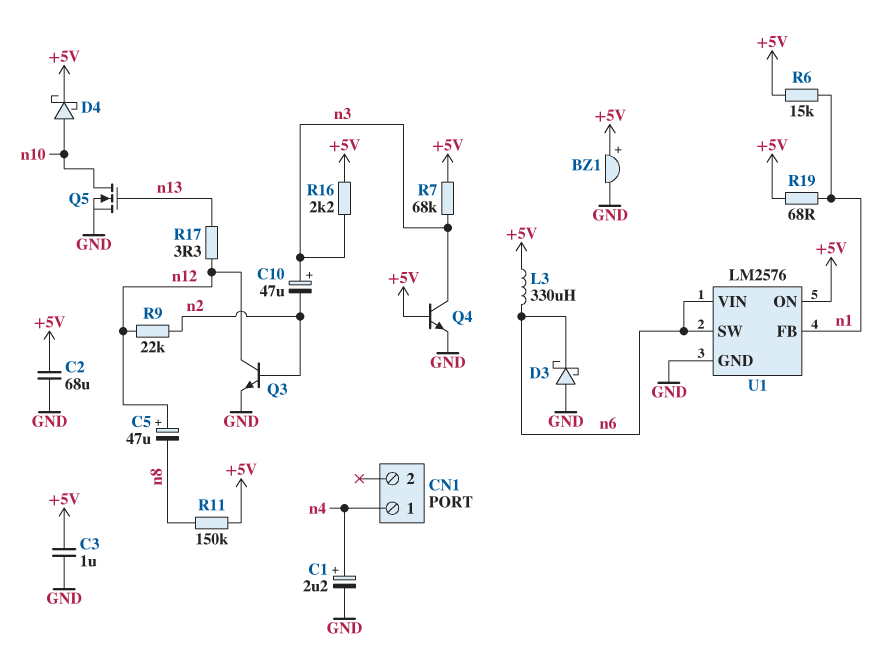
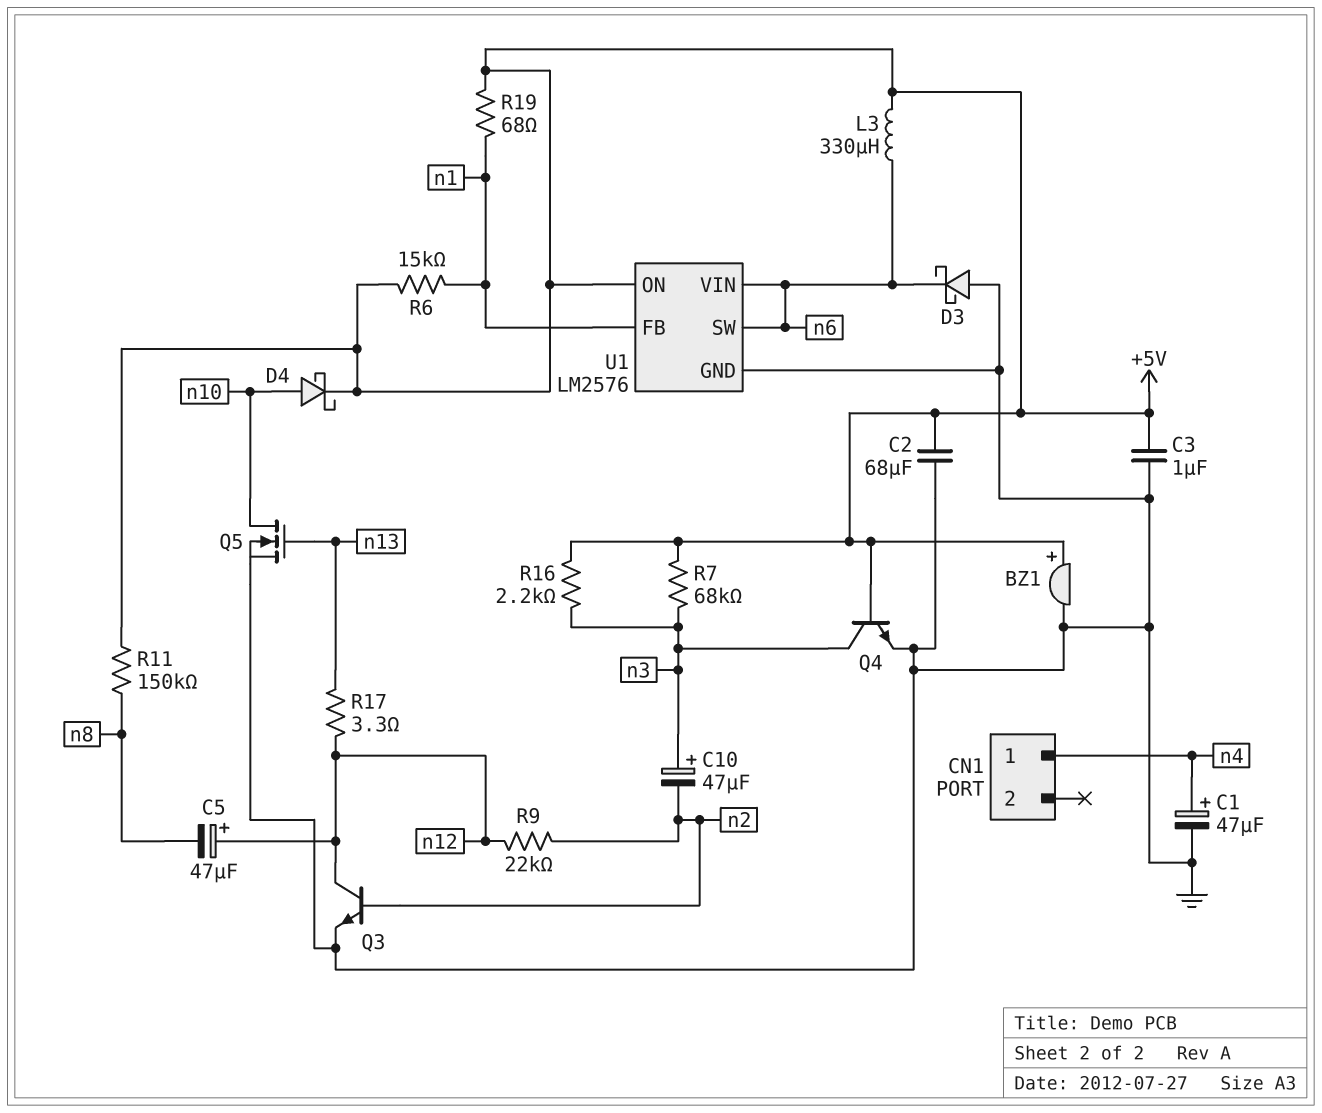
C1: 2.2uF (plus n4, minus GND) -> 47uF (plus n4, minus GND)

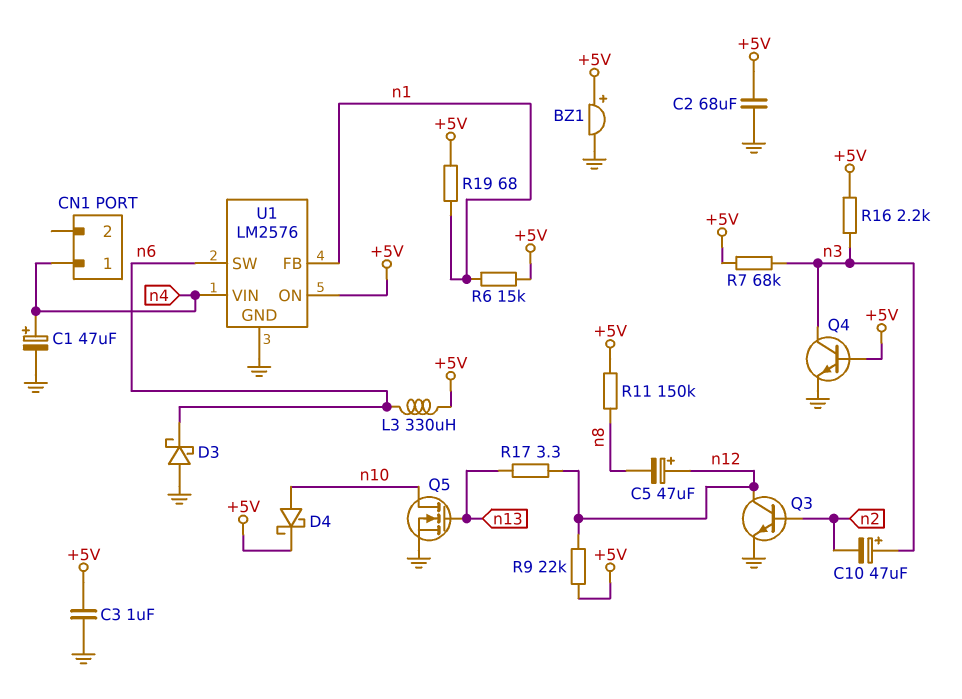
R9: 22k (n2, n12) -> 22k (+5V, n12)
U1 pin VIN: n6 -> n4

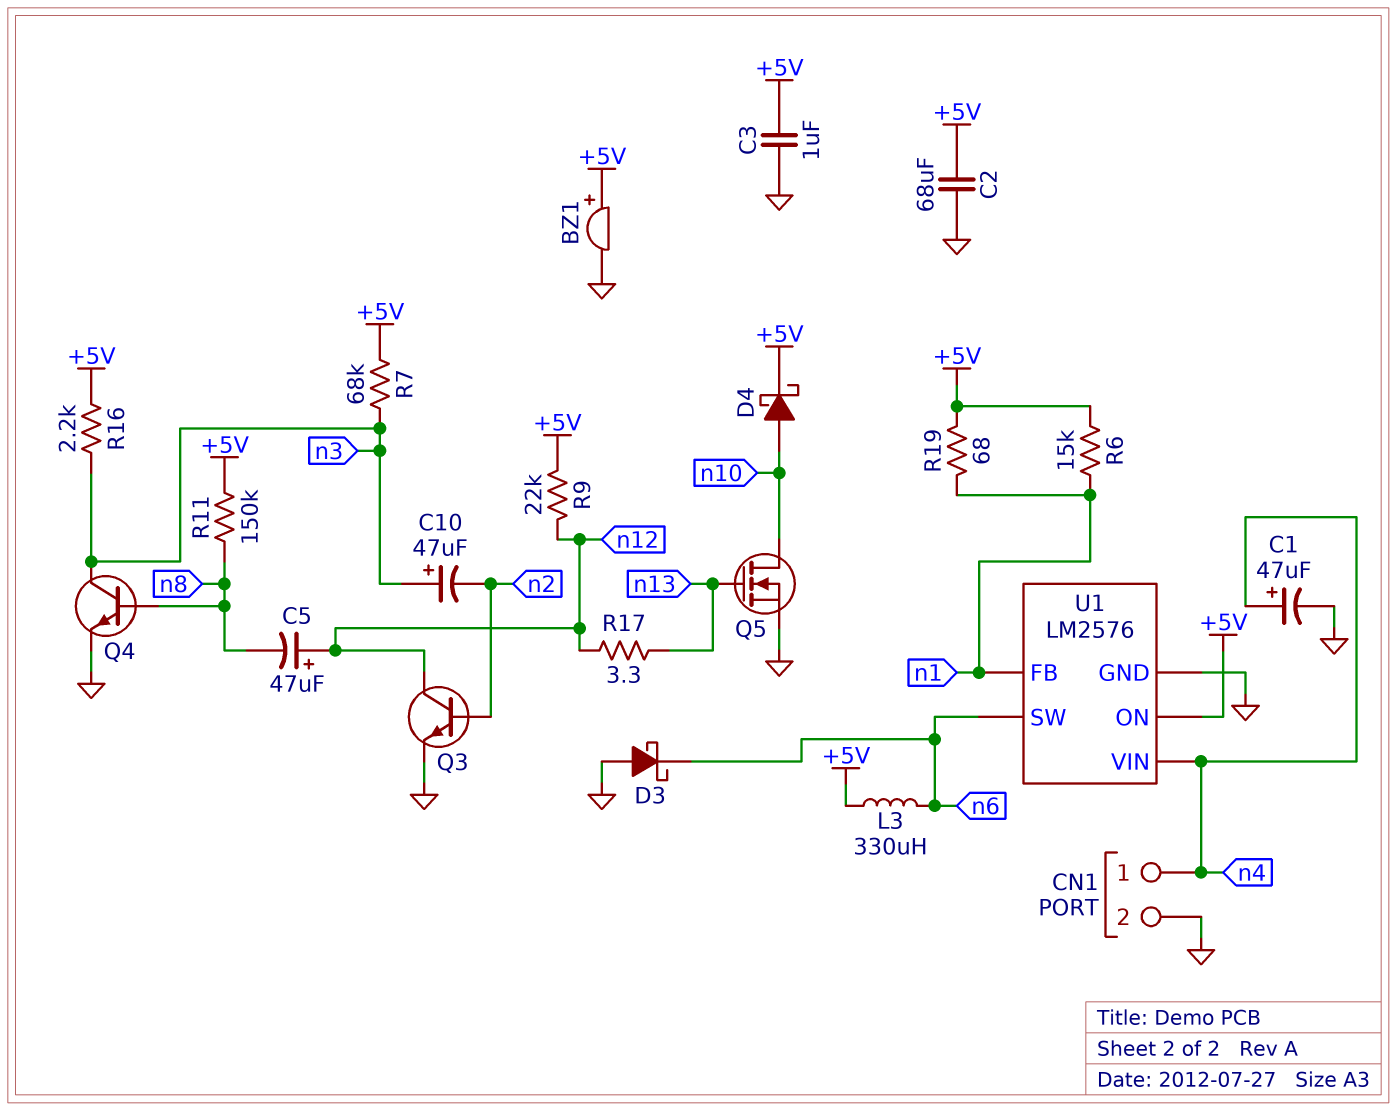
CN1 pin 2: none -> GND
Q4: NPN (B +5V, C n3, E GND) -> NPN (B n8, C n3, E GND)

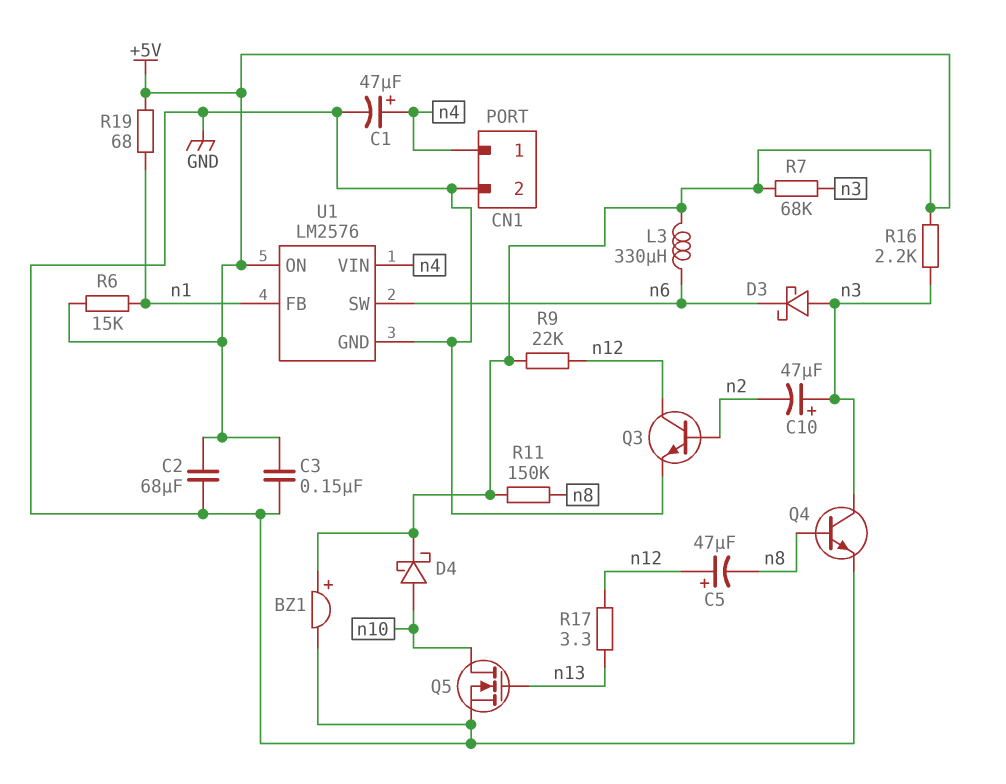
C3: 1uF (+5V, GND) -> 150nF (+5V, GND)
D3: schottky (A GND, K n6) -> schottky (A n3, K n6)

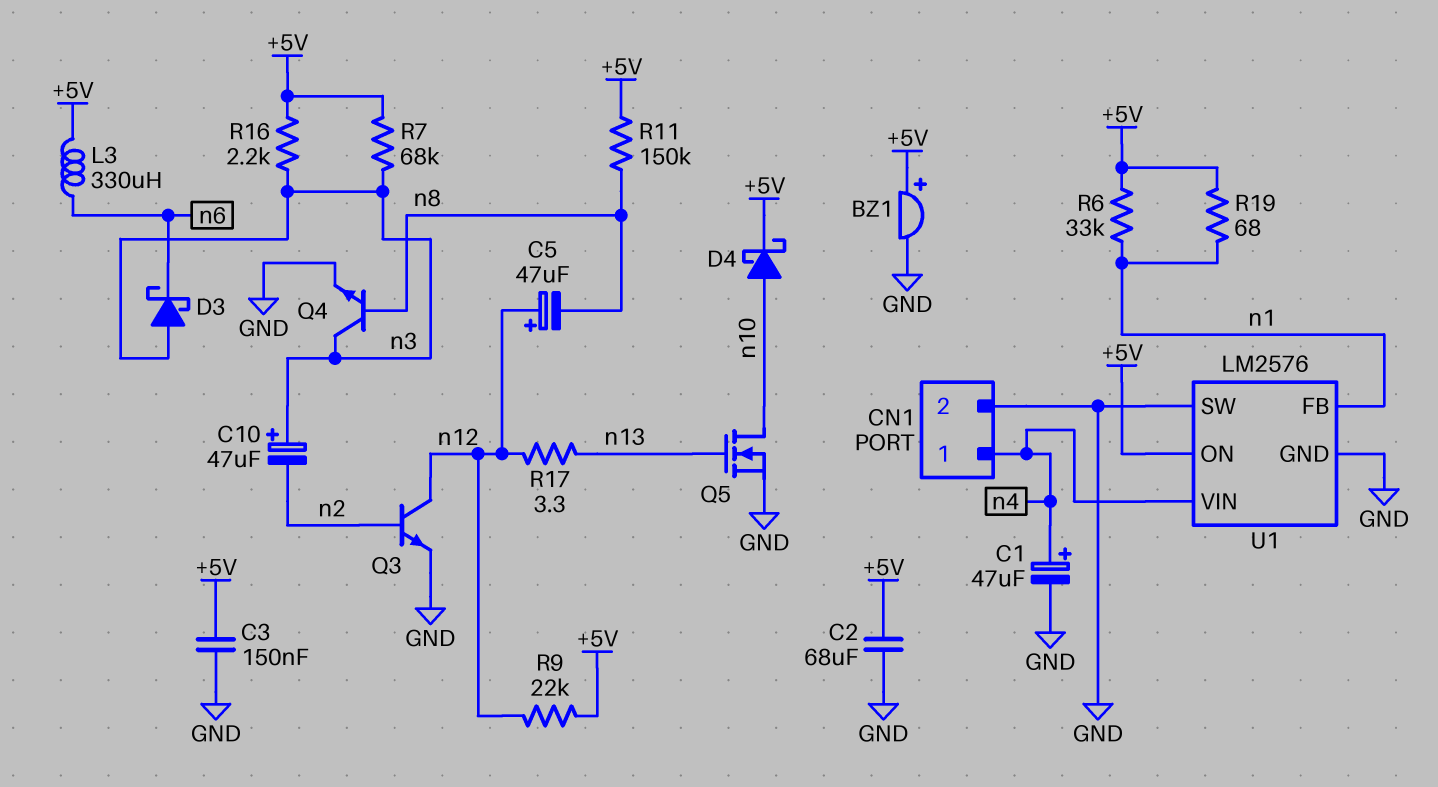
R6: 15k (+5V, n1) -> 33k (+5V, n1)
U1 pin SW: n6 -> GND

